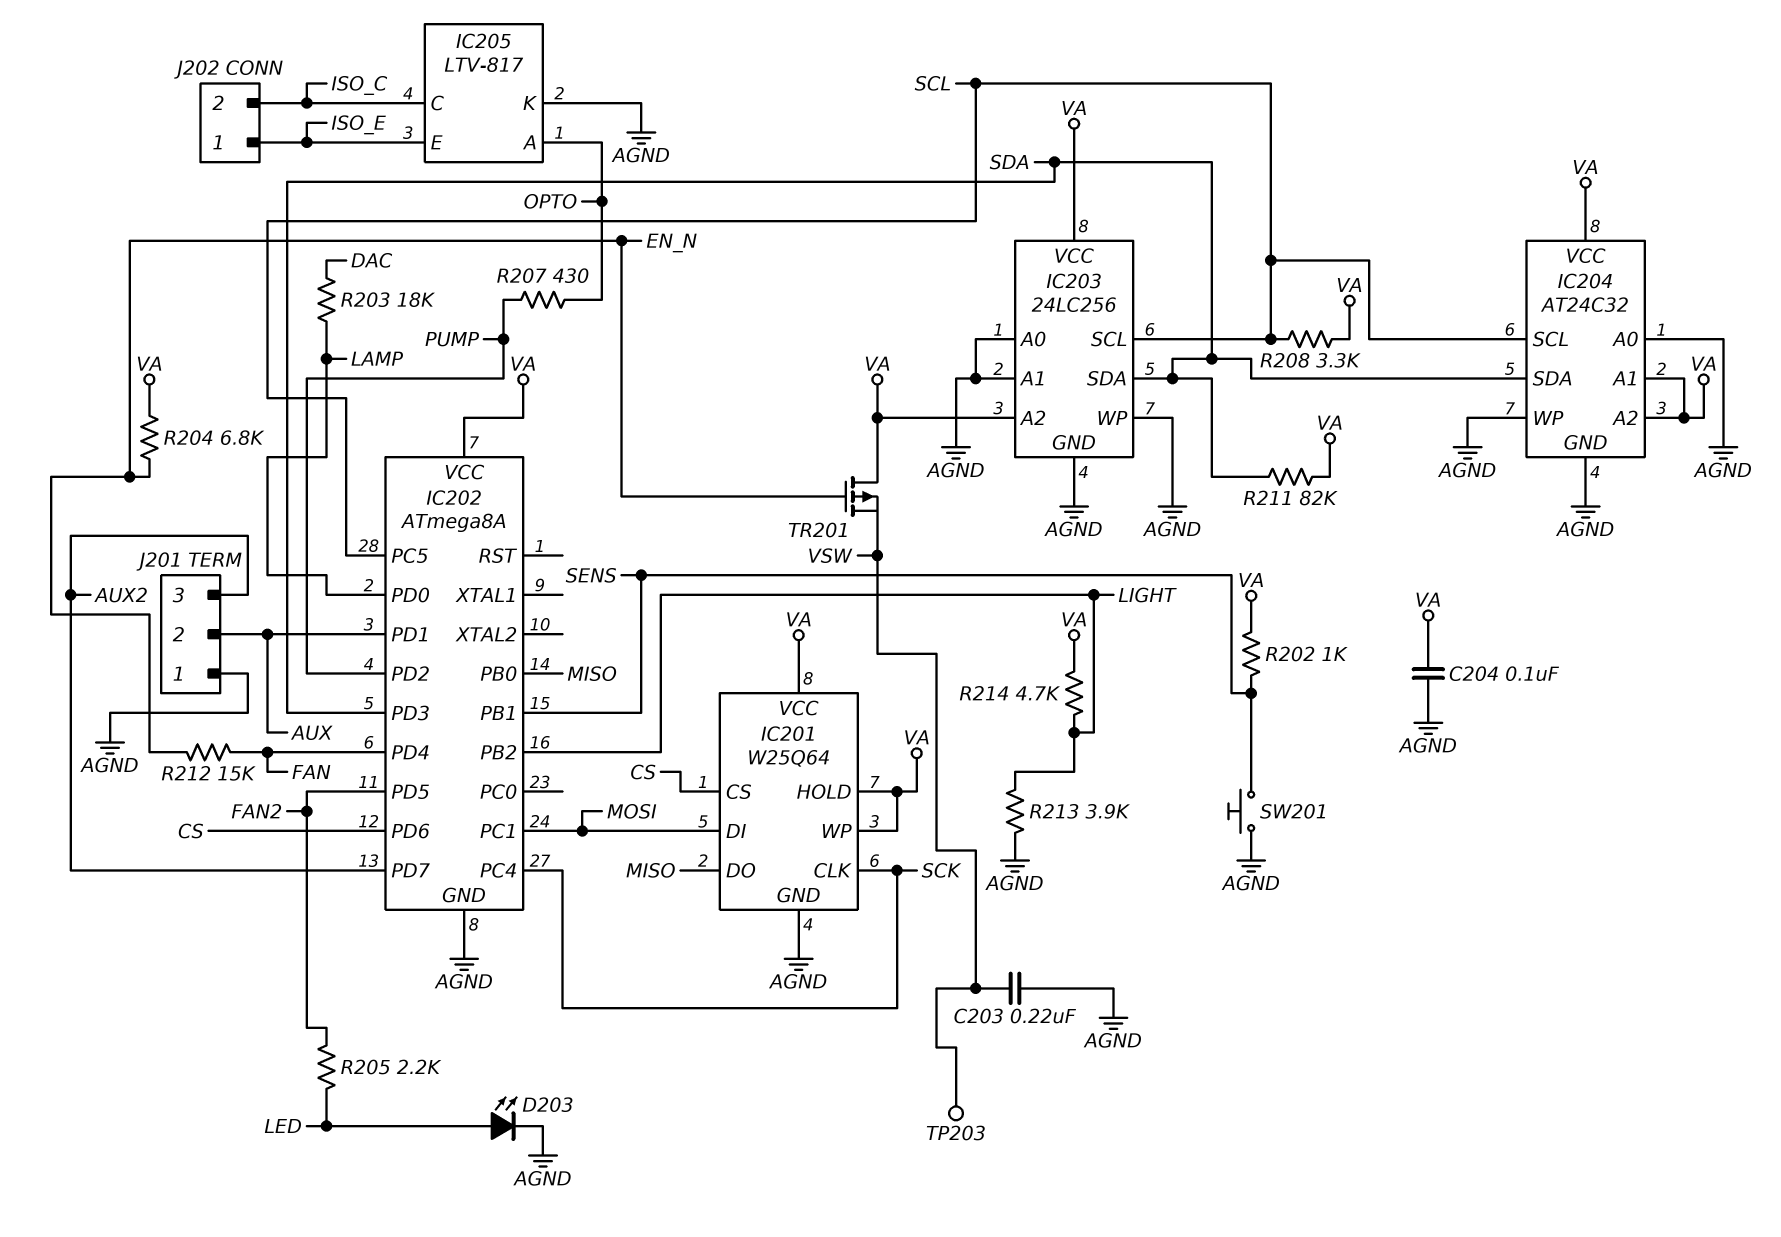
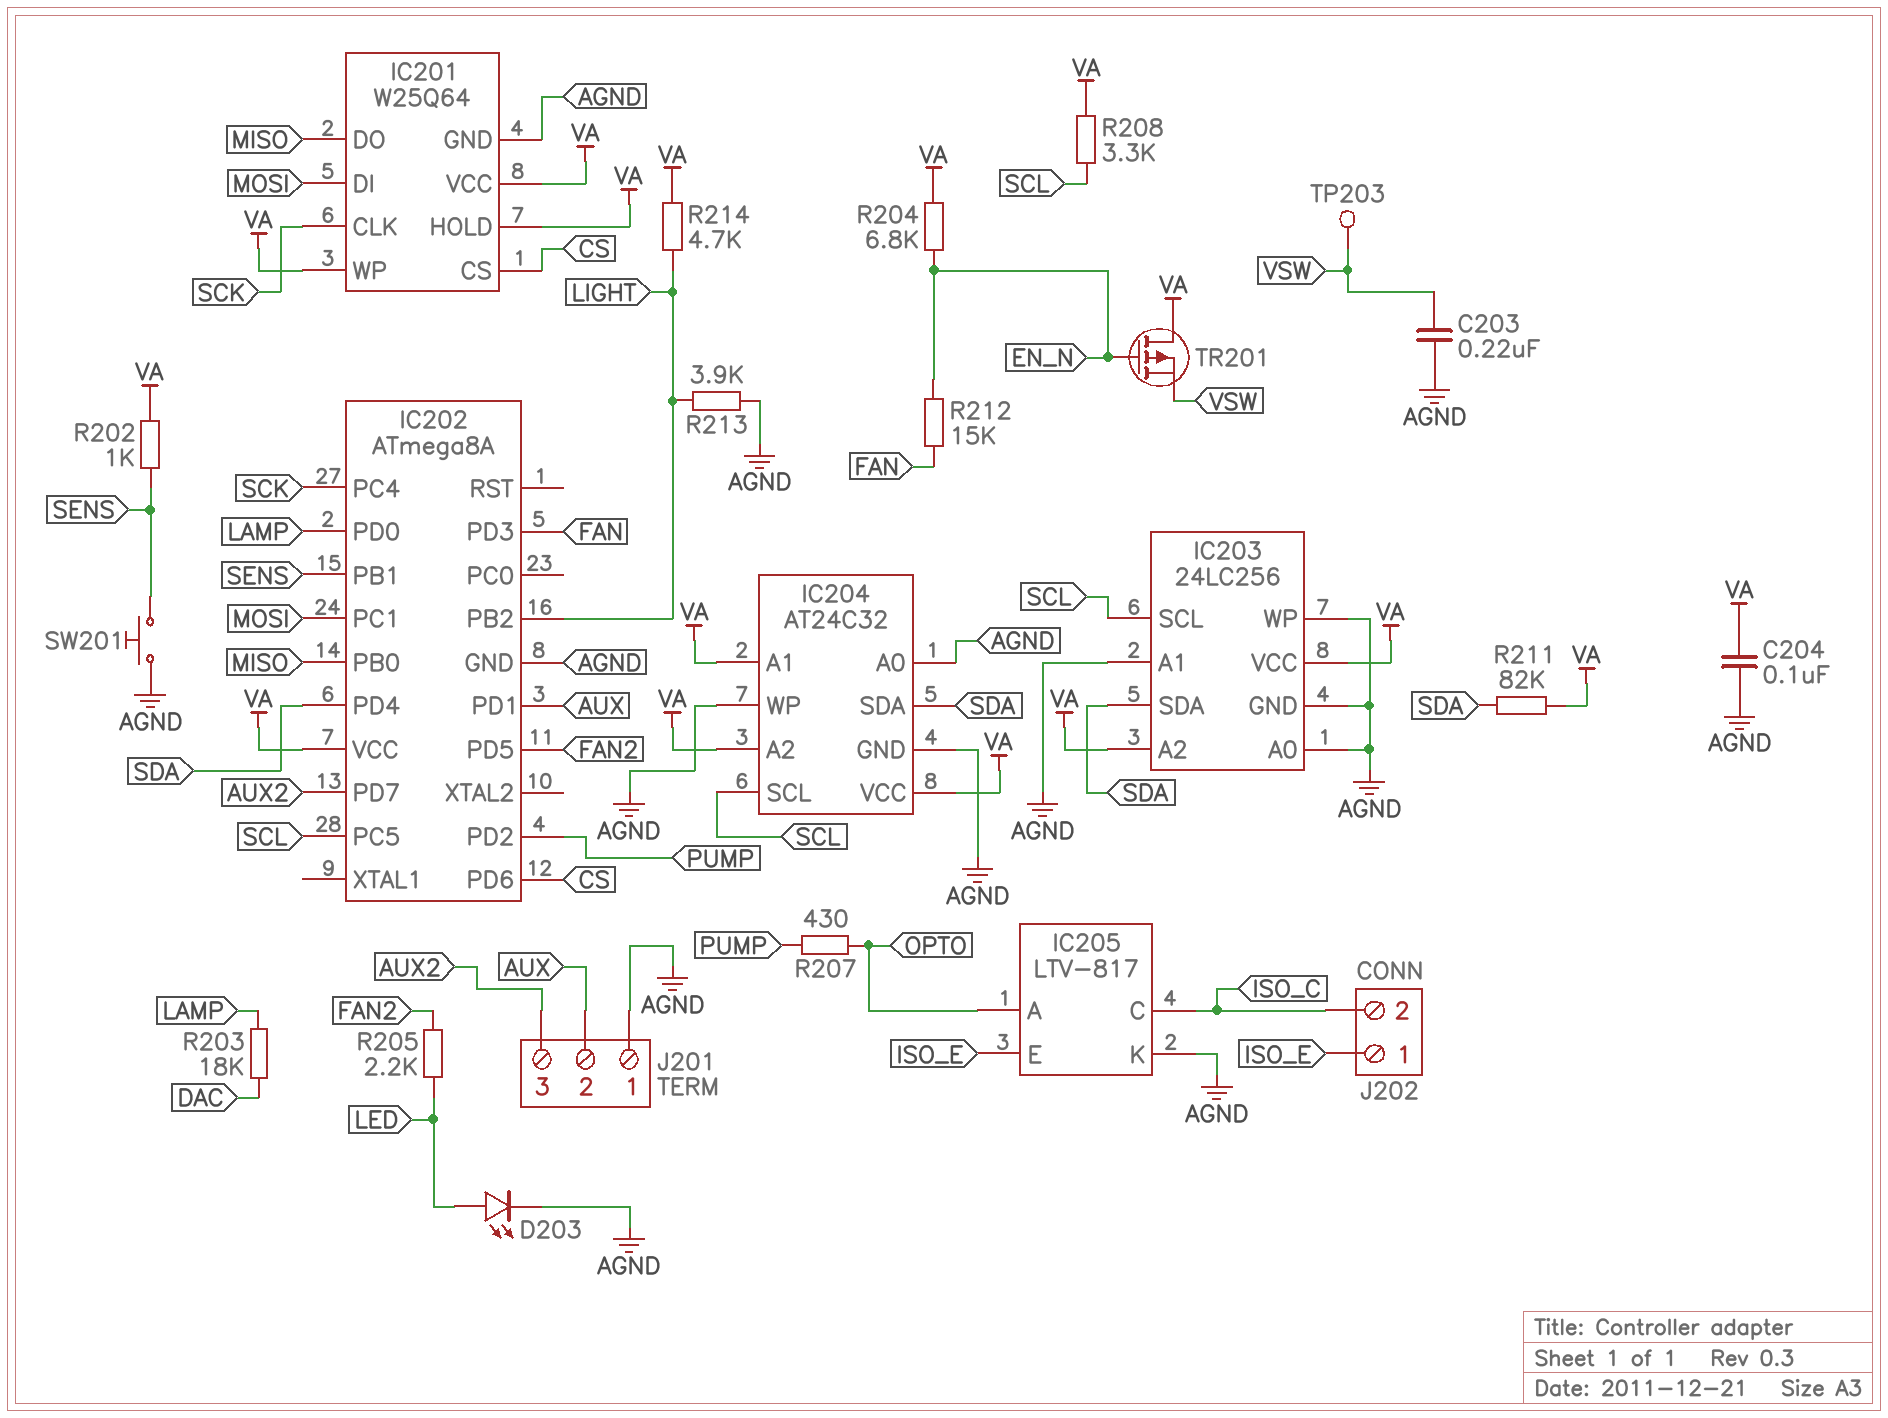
IC202 pin PD3: SDA -> FAN
IC202 pin PD4: FAN -> SDA

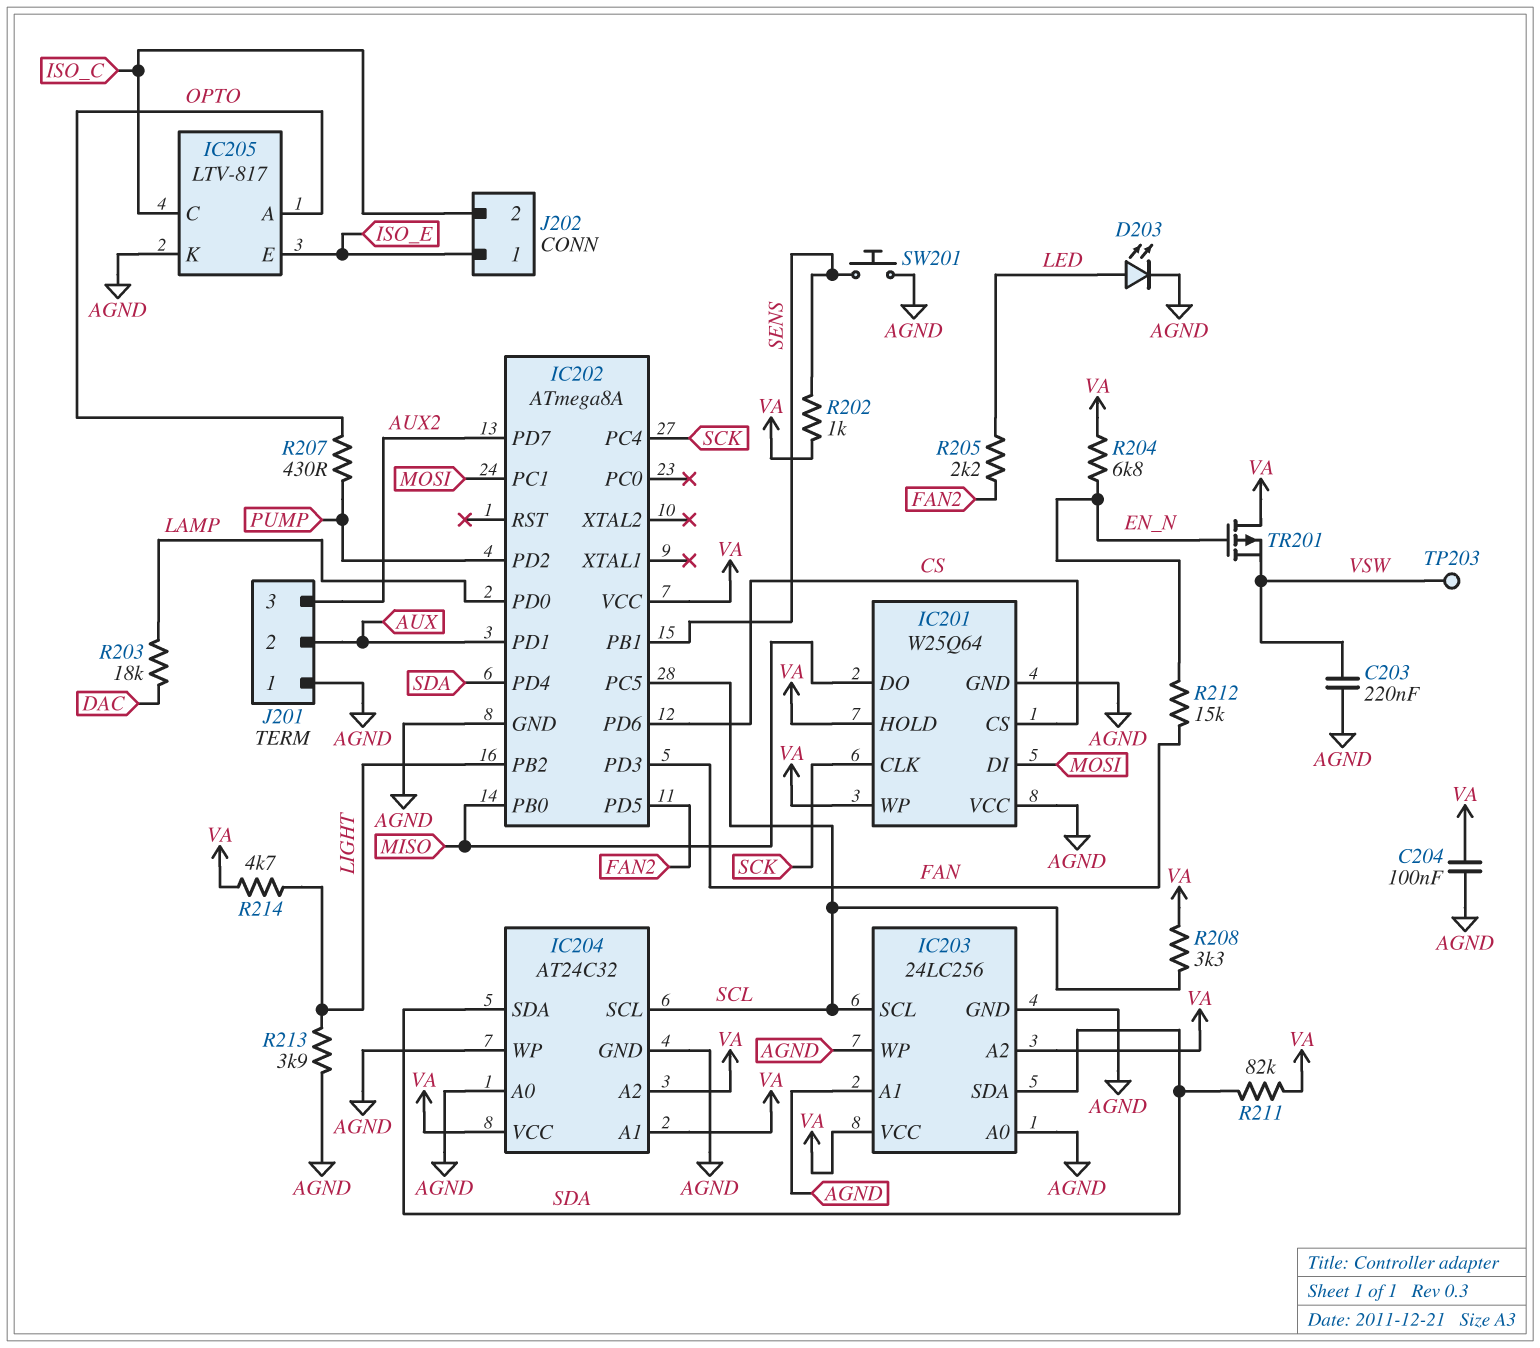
IC201 pin VCC: VA -> AGND

